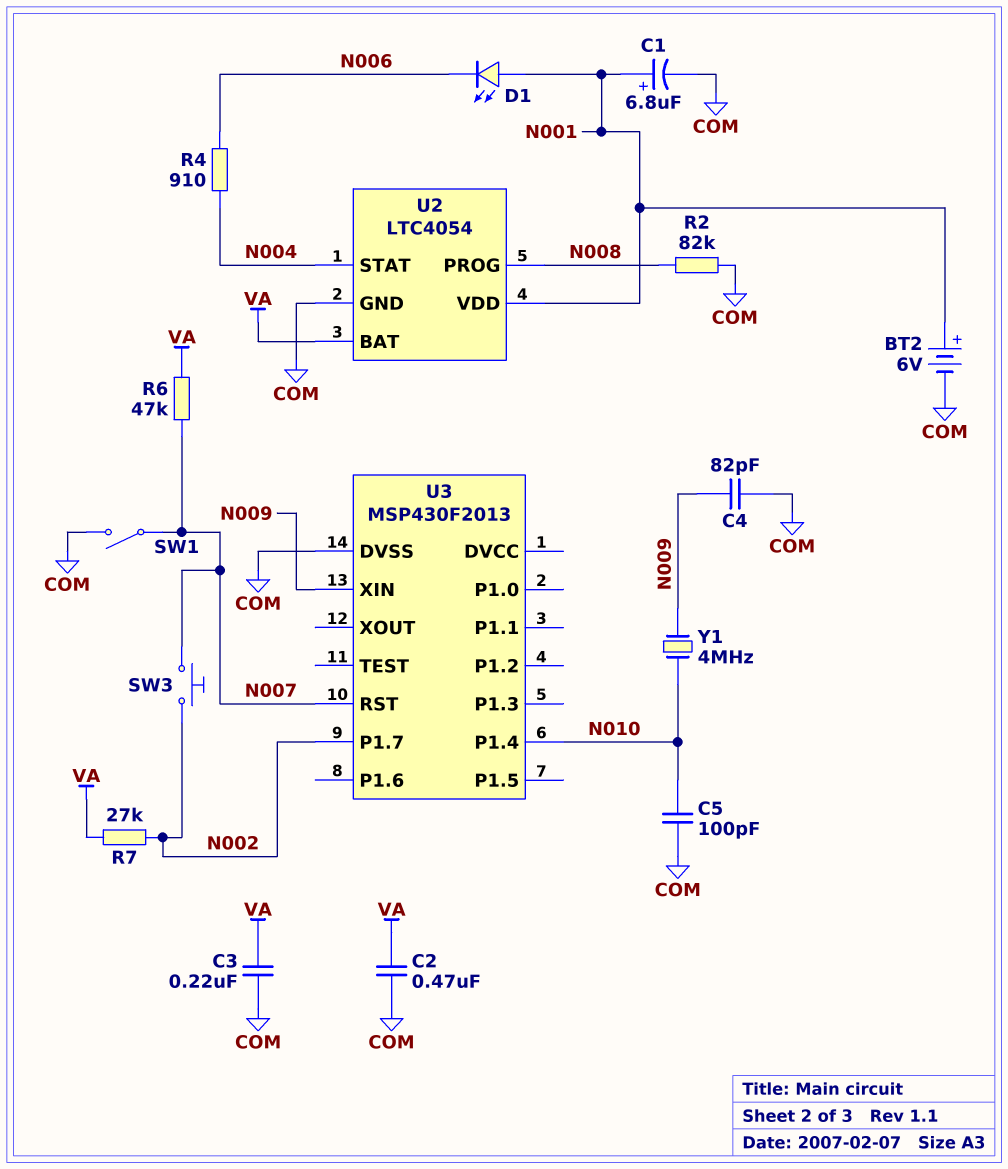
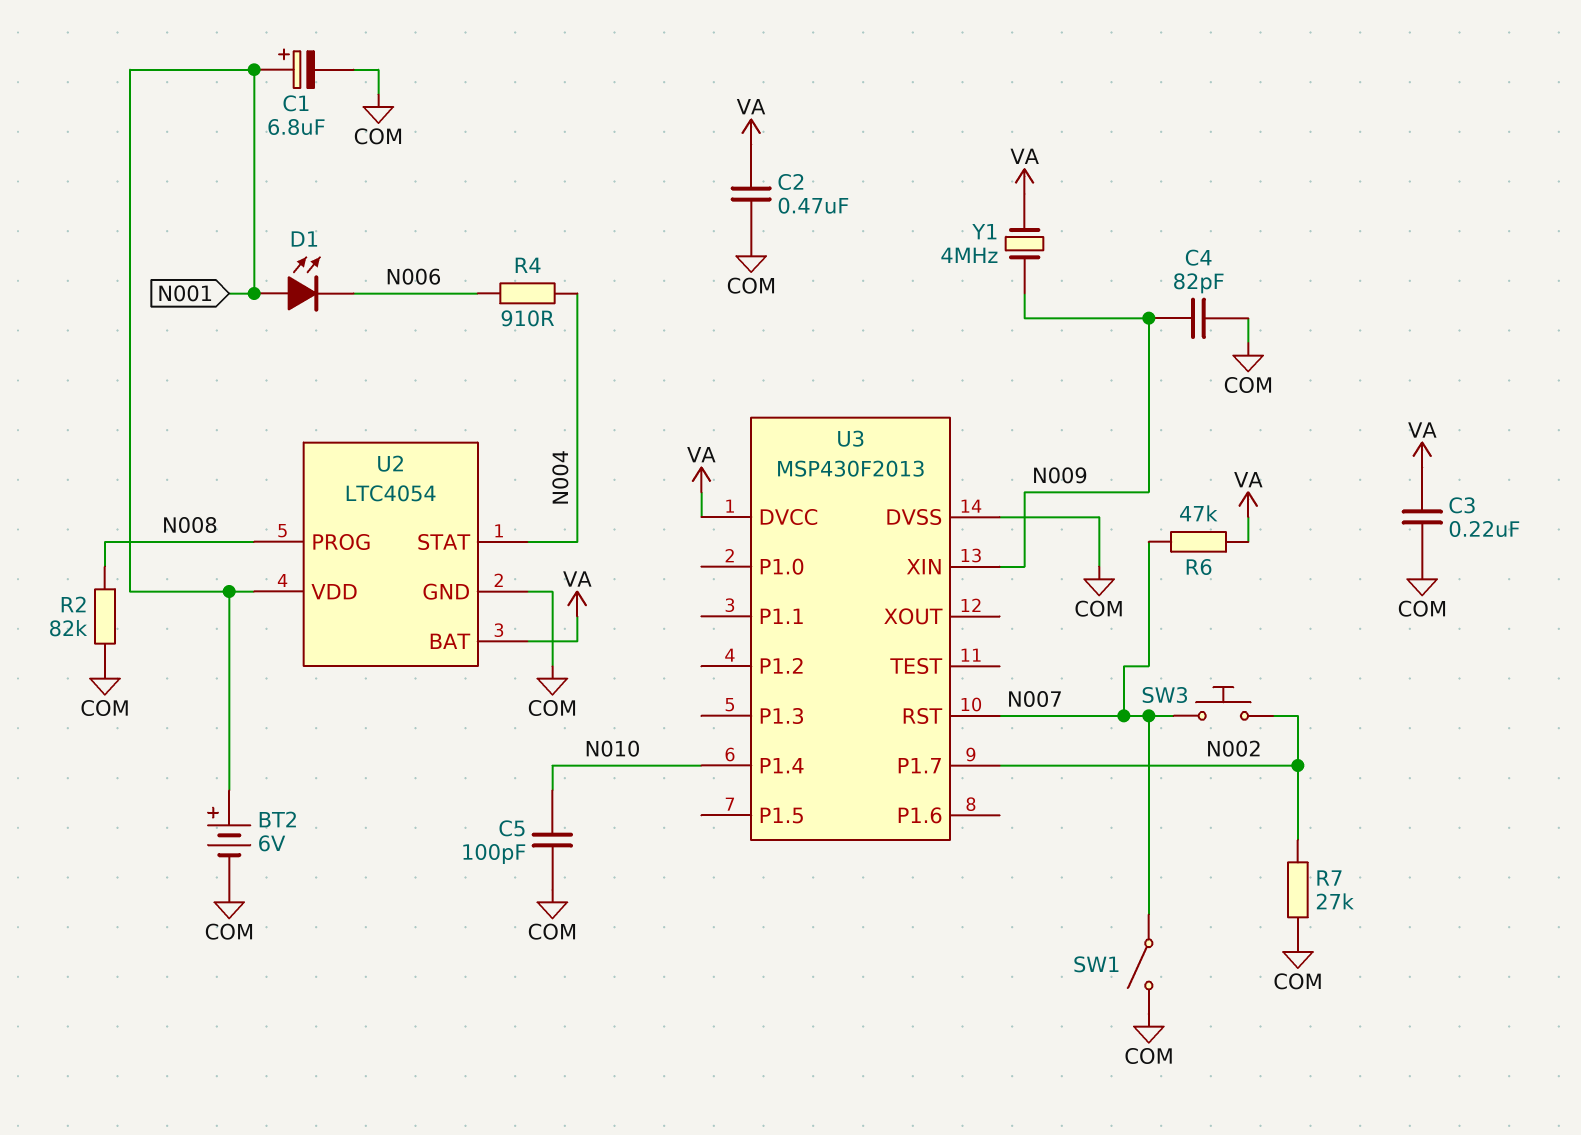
R7: 27k (N002, VA) -> 27k (COM, N002)
U3 pin DVCC: none -> VA
Y1: 4MHz (N009, N010) -> 4MHz (N009, VA)

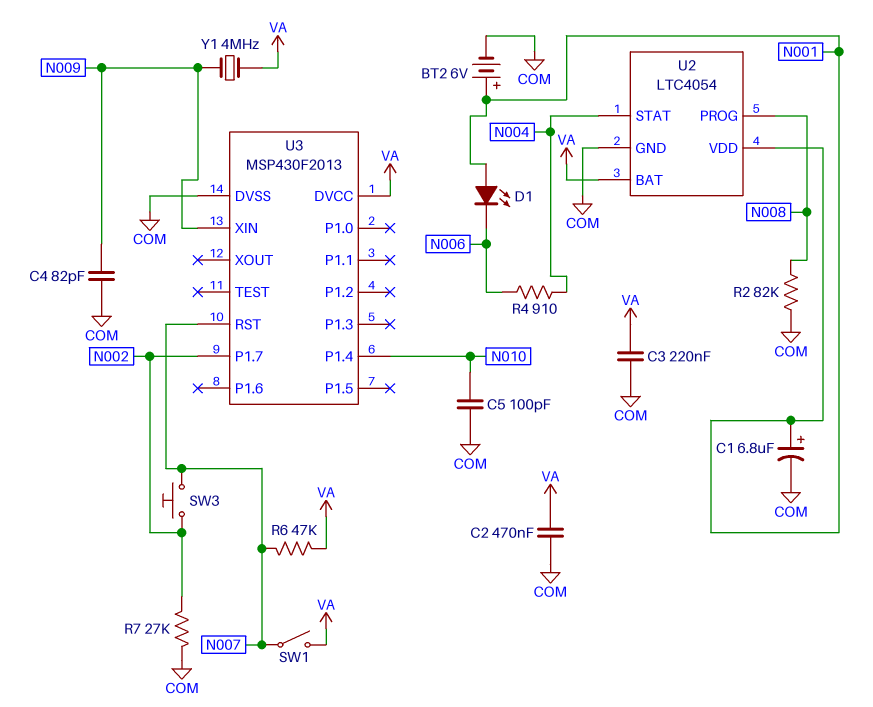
SW1: switch (COM, N007) -> switch (N007, VA)

